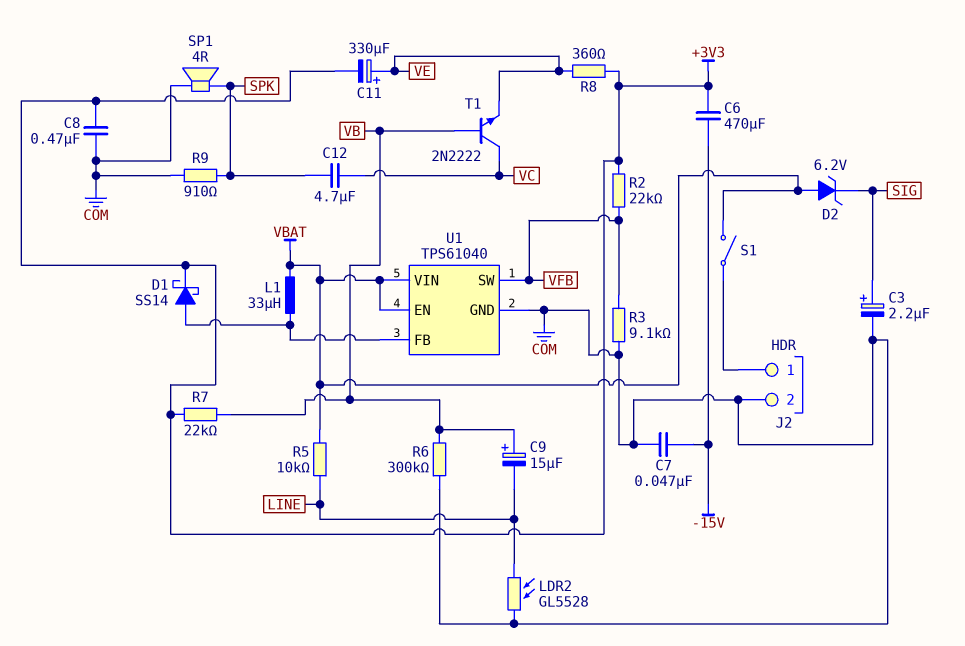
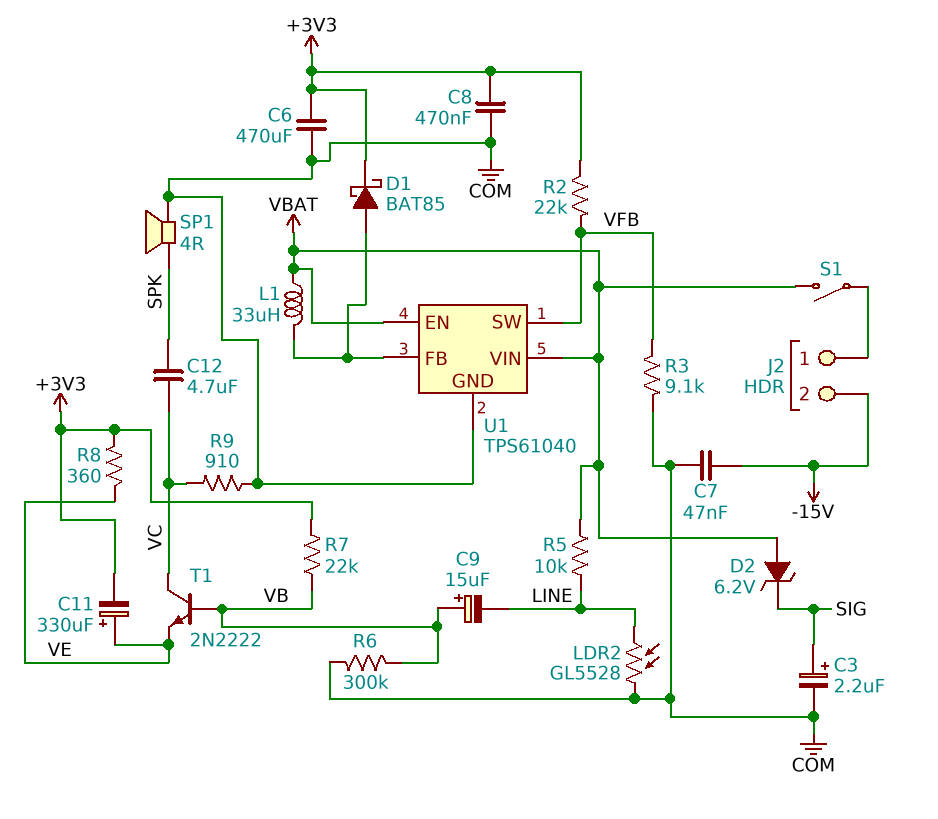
C6: 470uF (+3V3, -15V) -> 470uF (+3V3, COM)
D1: schottky SS14 (A U1/FB, K +3V3) -> schottky BAT85 (A U1/FB, K +3V3)
J2 pin 2: COM -> -15V
R9: 910 (COM, SPK) -> 910 (COM, VC)

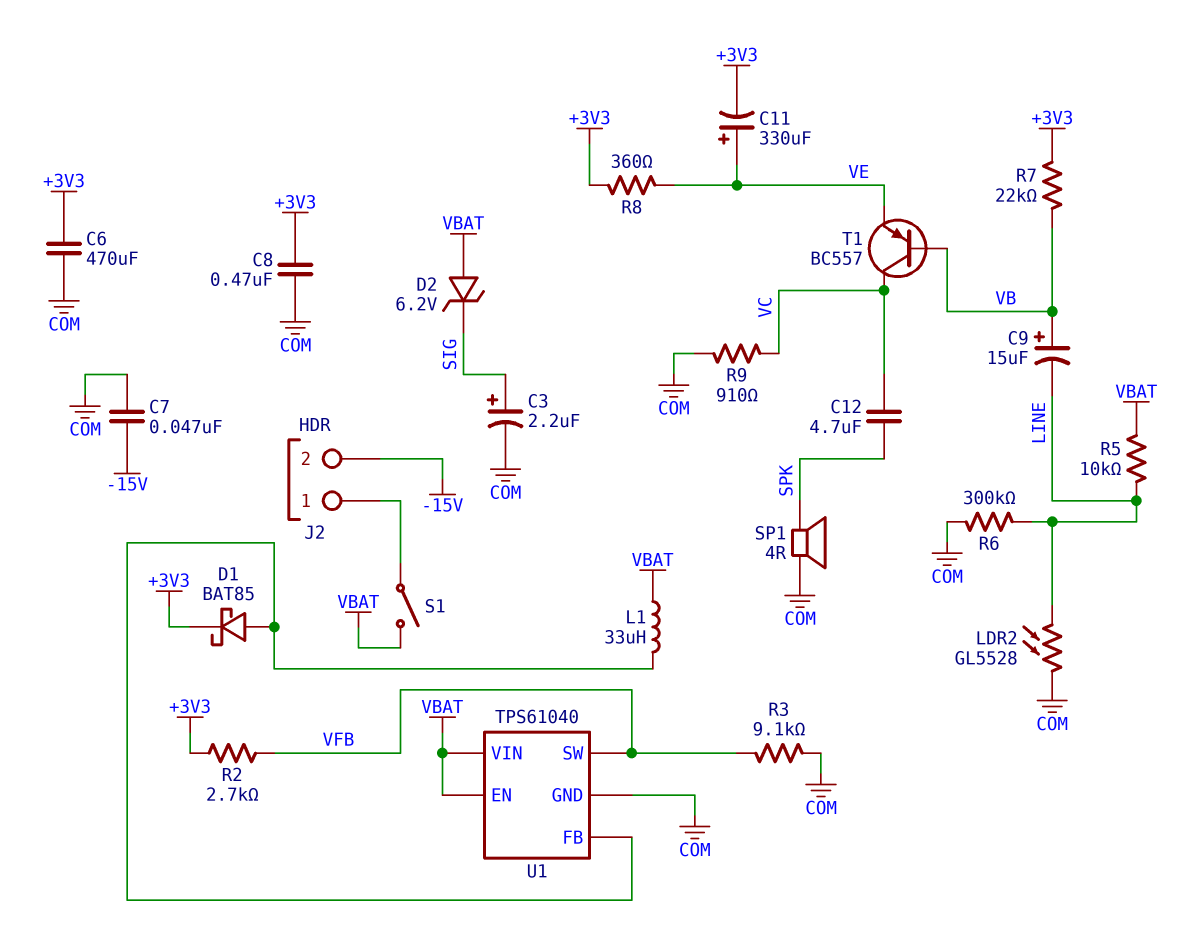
R2: 22k (+3V3, VFB) -> 2.7k (+3V3, VFB)
R6: 300k (COM, VB) -> 300k (COM, LINE)
T1: NPN 2N2222 (B VB, C VC, E VE) -> PNP BC557 (B VB, C VC, E VE)

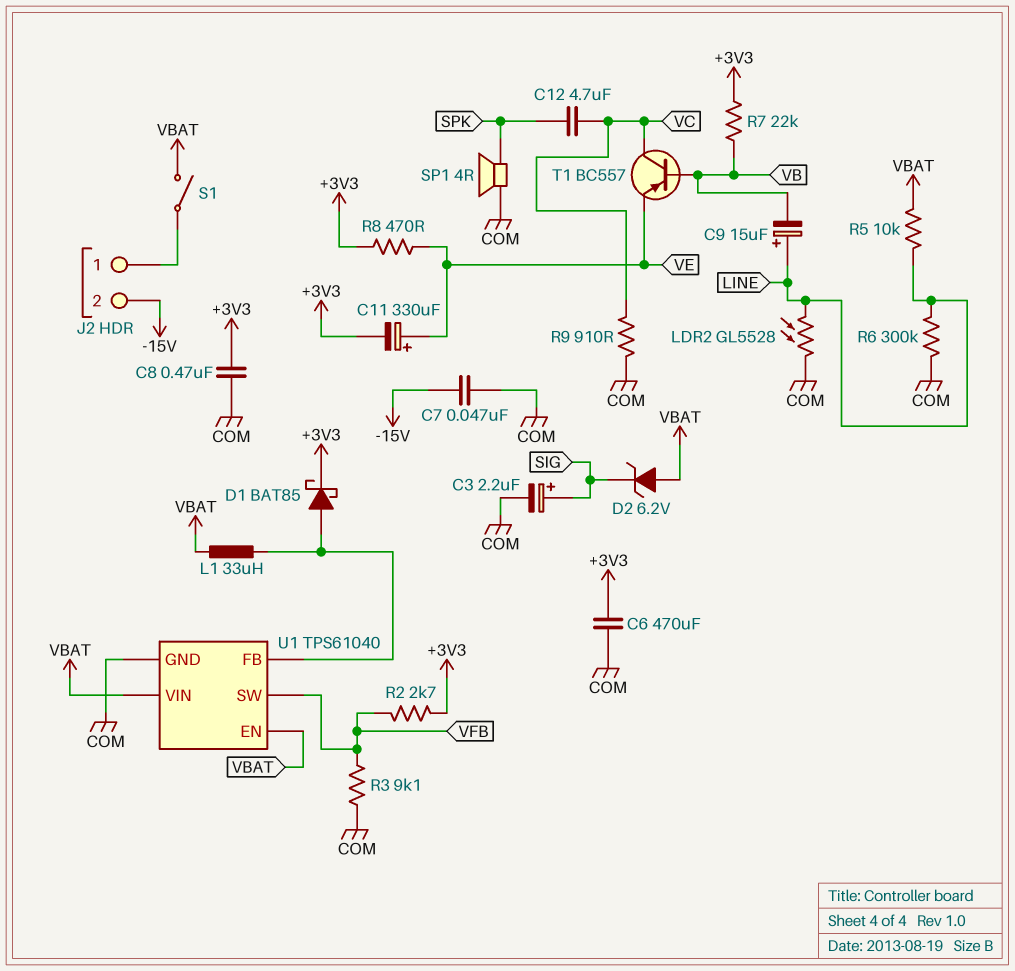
C9: 15uF (plus VB, minus LINE) -> 15uF (plus LINE, minus VB)
R8: 360 (+3V3, VE) -> 470 (+3V3, VE)

